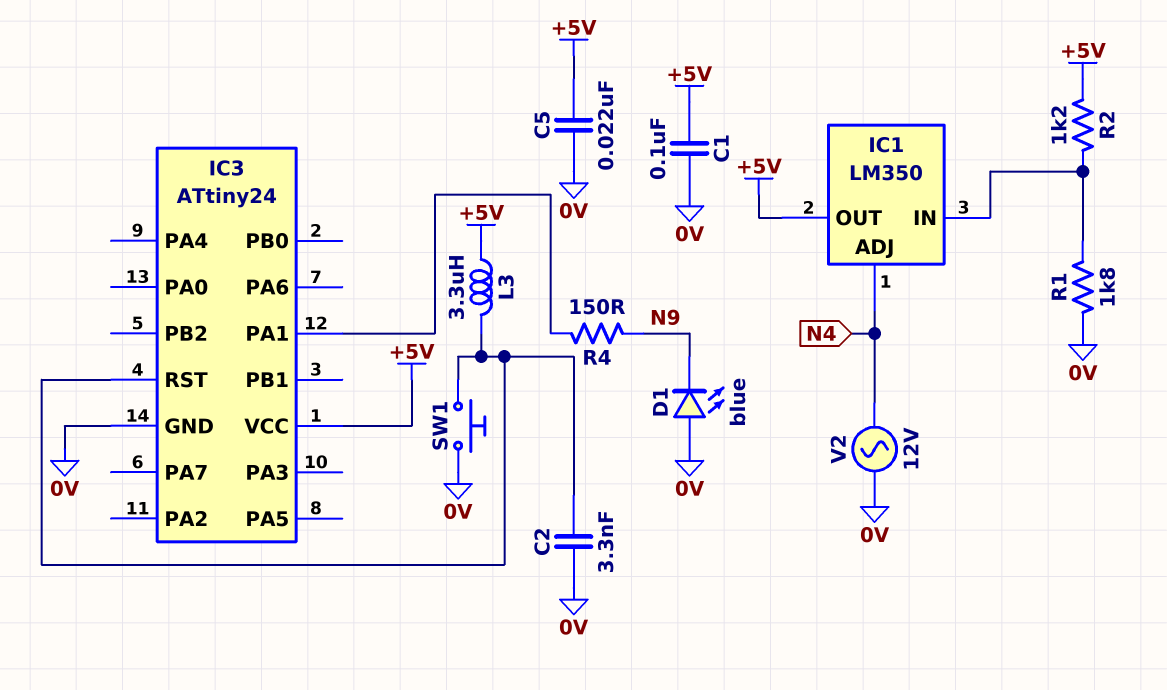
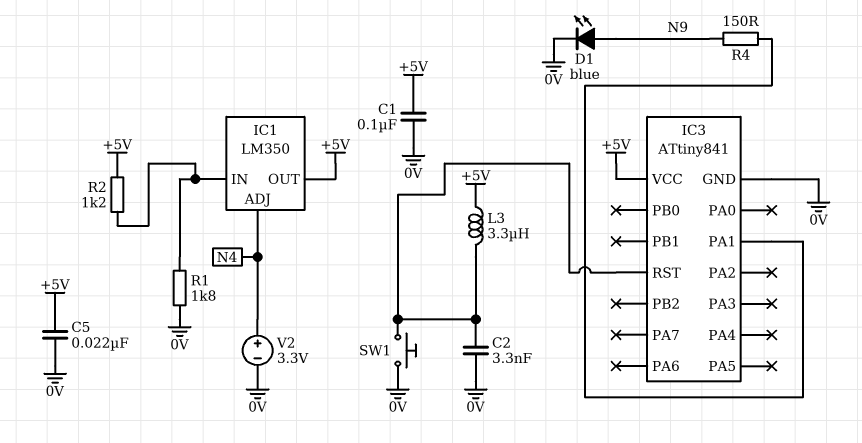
D1: LED blue (A 0V, K N9) -> LED blue (A N9, K 0V)
IC3: ATtiny24 -> ATtiny841
V2: AC 12V (0V, N4) -> 3.3V (plus N4, minus 0V)

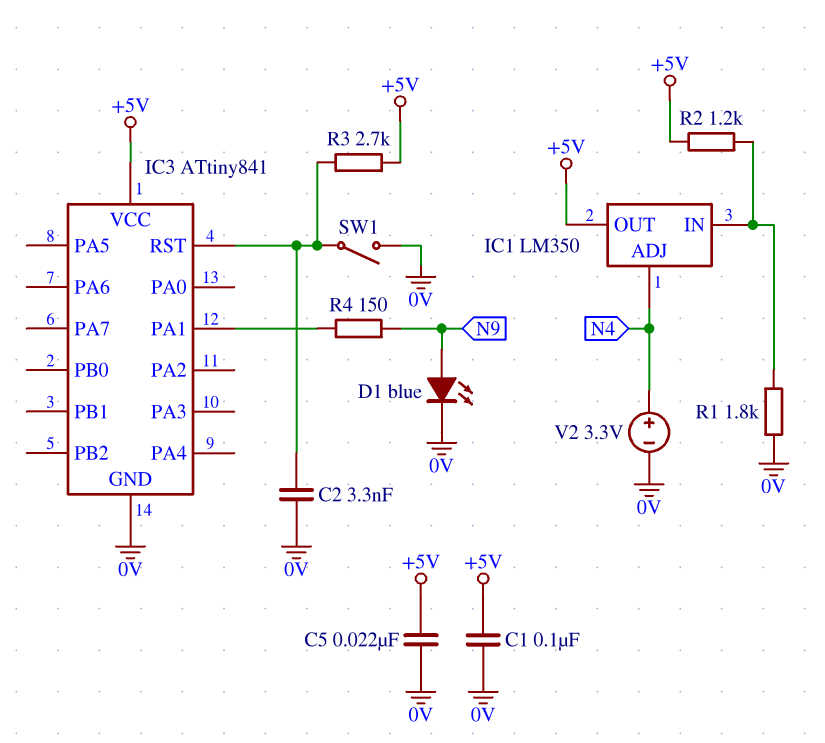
L3: 3.3uH (+5V, IC3/RST) -> none
R3: none -> 2.7k (+5V, IC3/RST)
SW1: button (0V, IC3/RST) -> switch (0V, IC3/RST)

